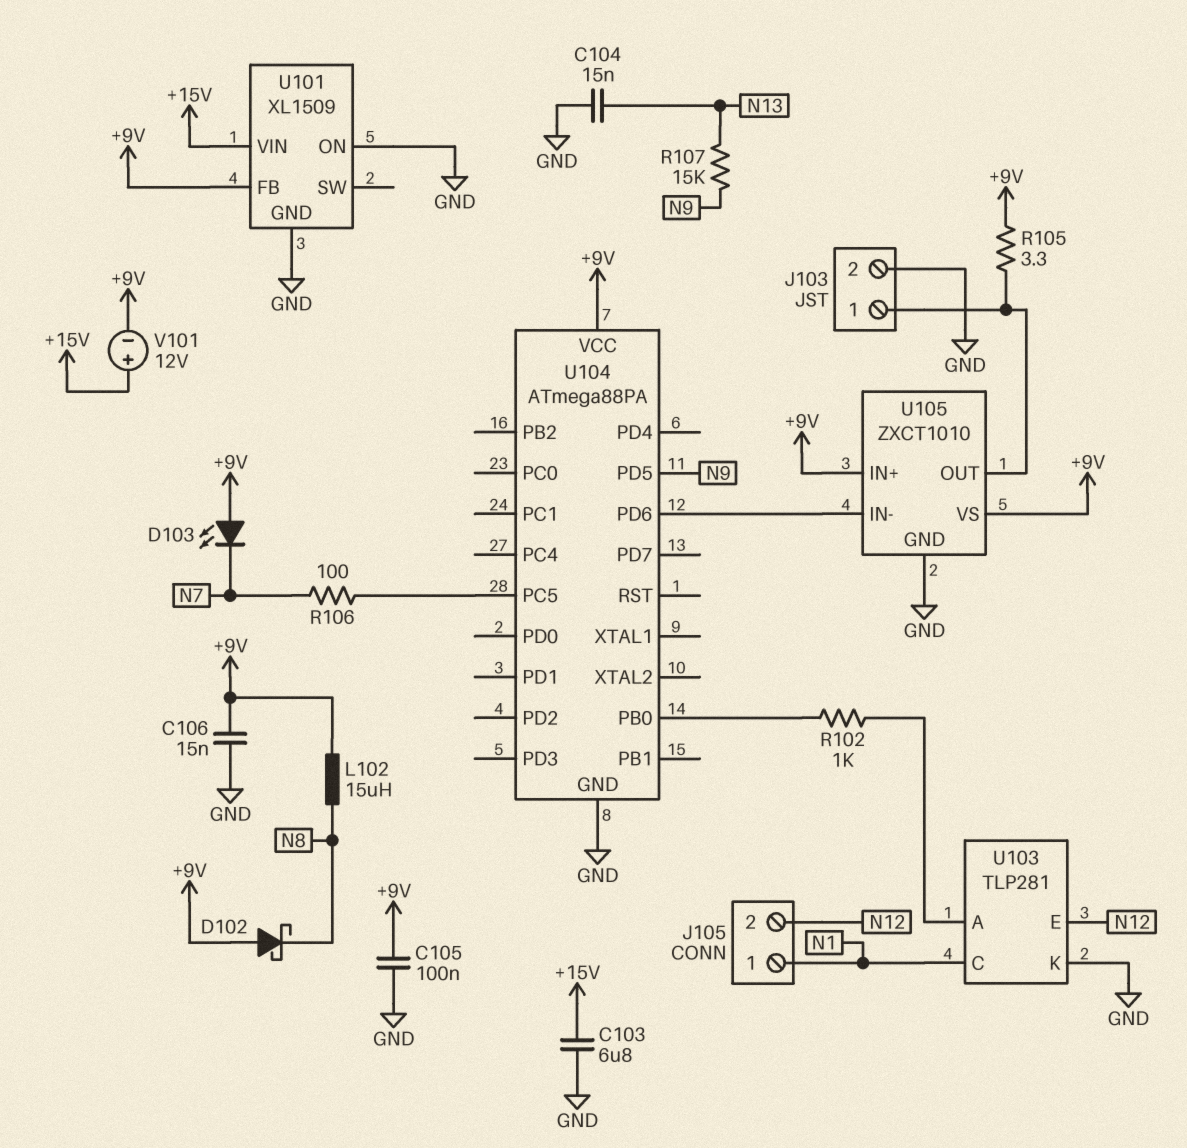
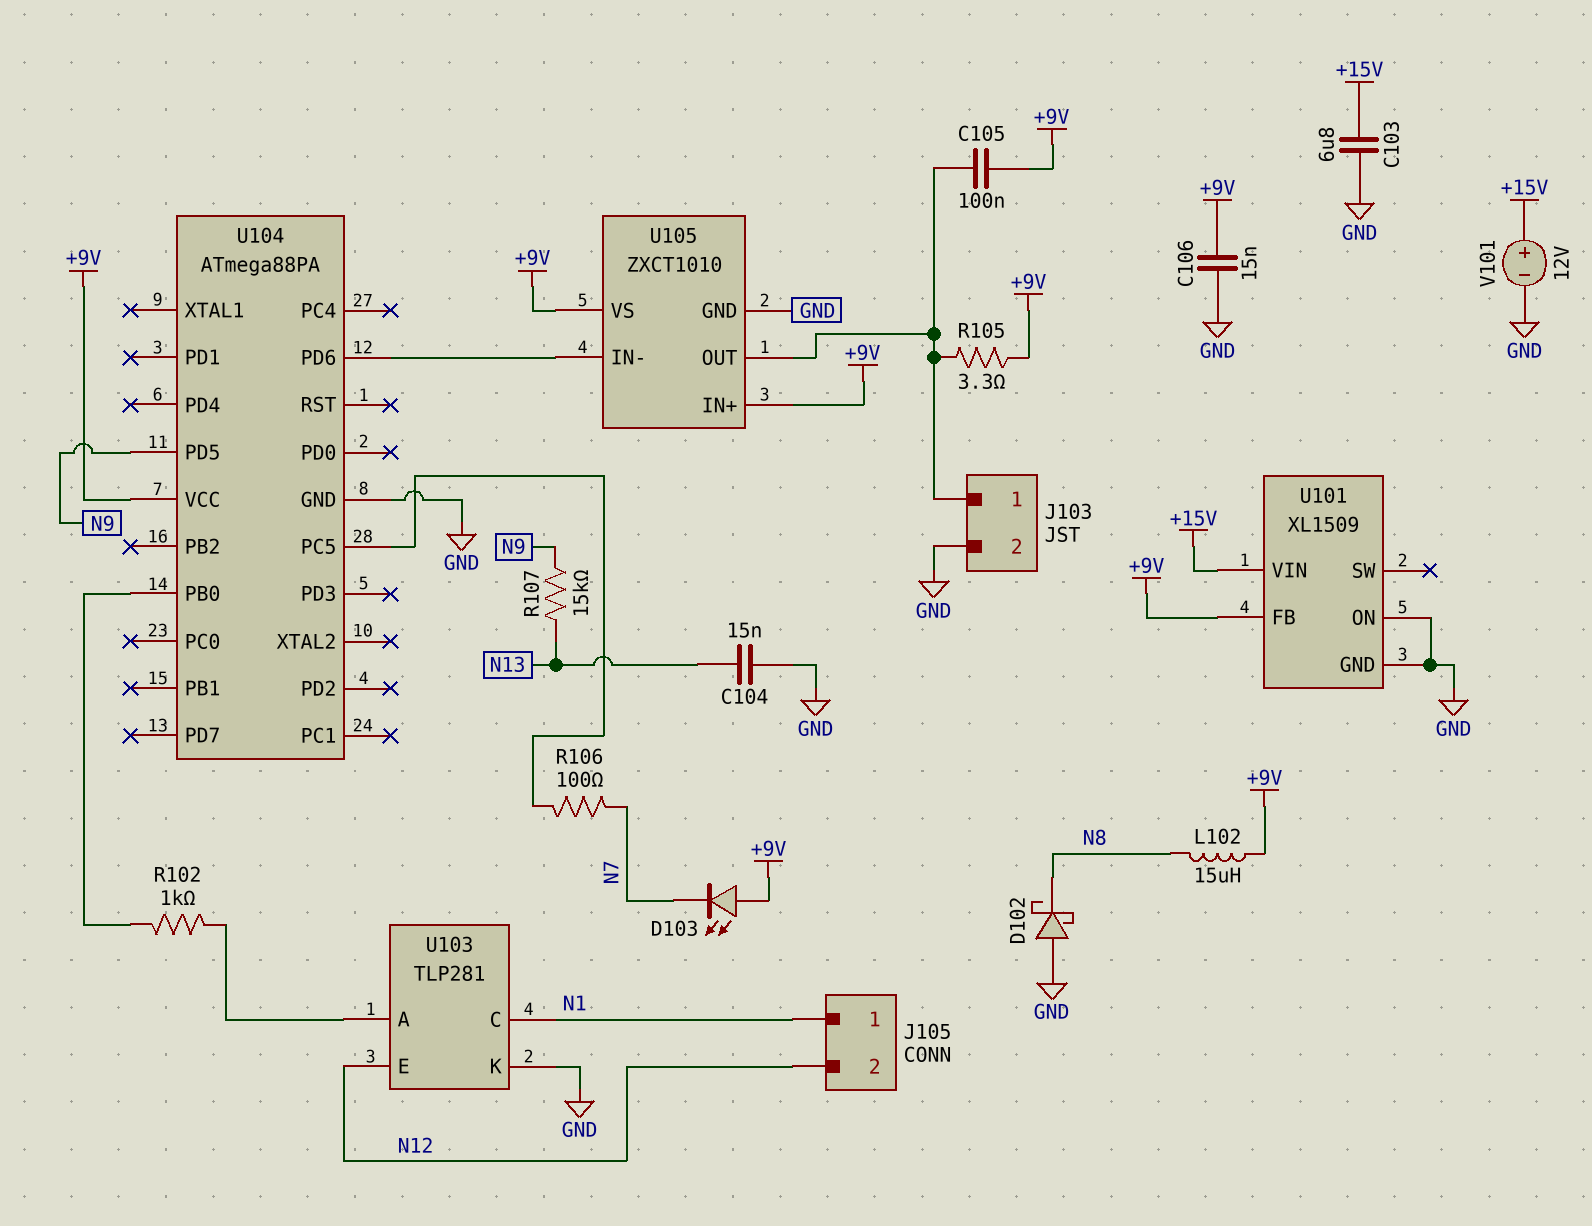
C105: 100nF (+9V, GND) -> 100nF (+9V, J103/1)
D102: schottky (A +9V, K N8) -> schottky (A GND, K N8)
V101: 12V (plus +15V, minus +9V) -> 12V (plus +15V, minus GND)

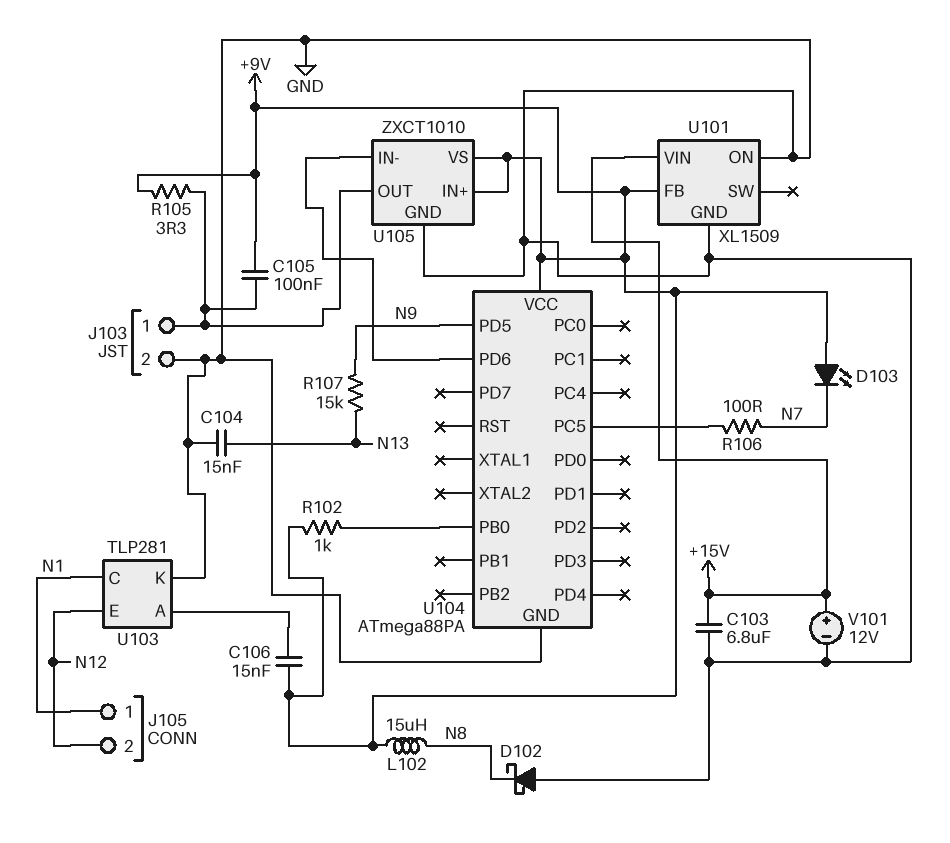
C106: 15nF (+9V, GND) -> 15nF (+9V, U103/A)
R102: 1k (U103/A, U104/PB0) -> 1k (+9V, U104/PB0)

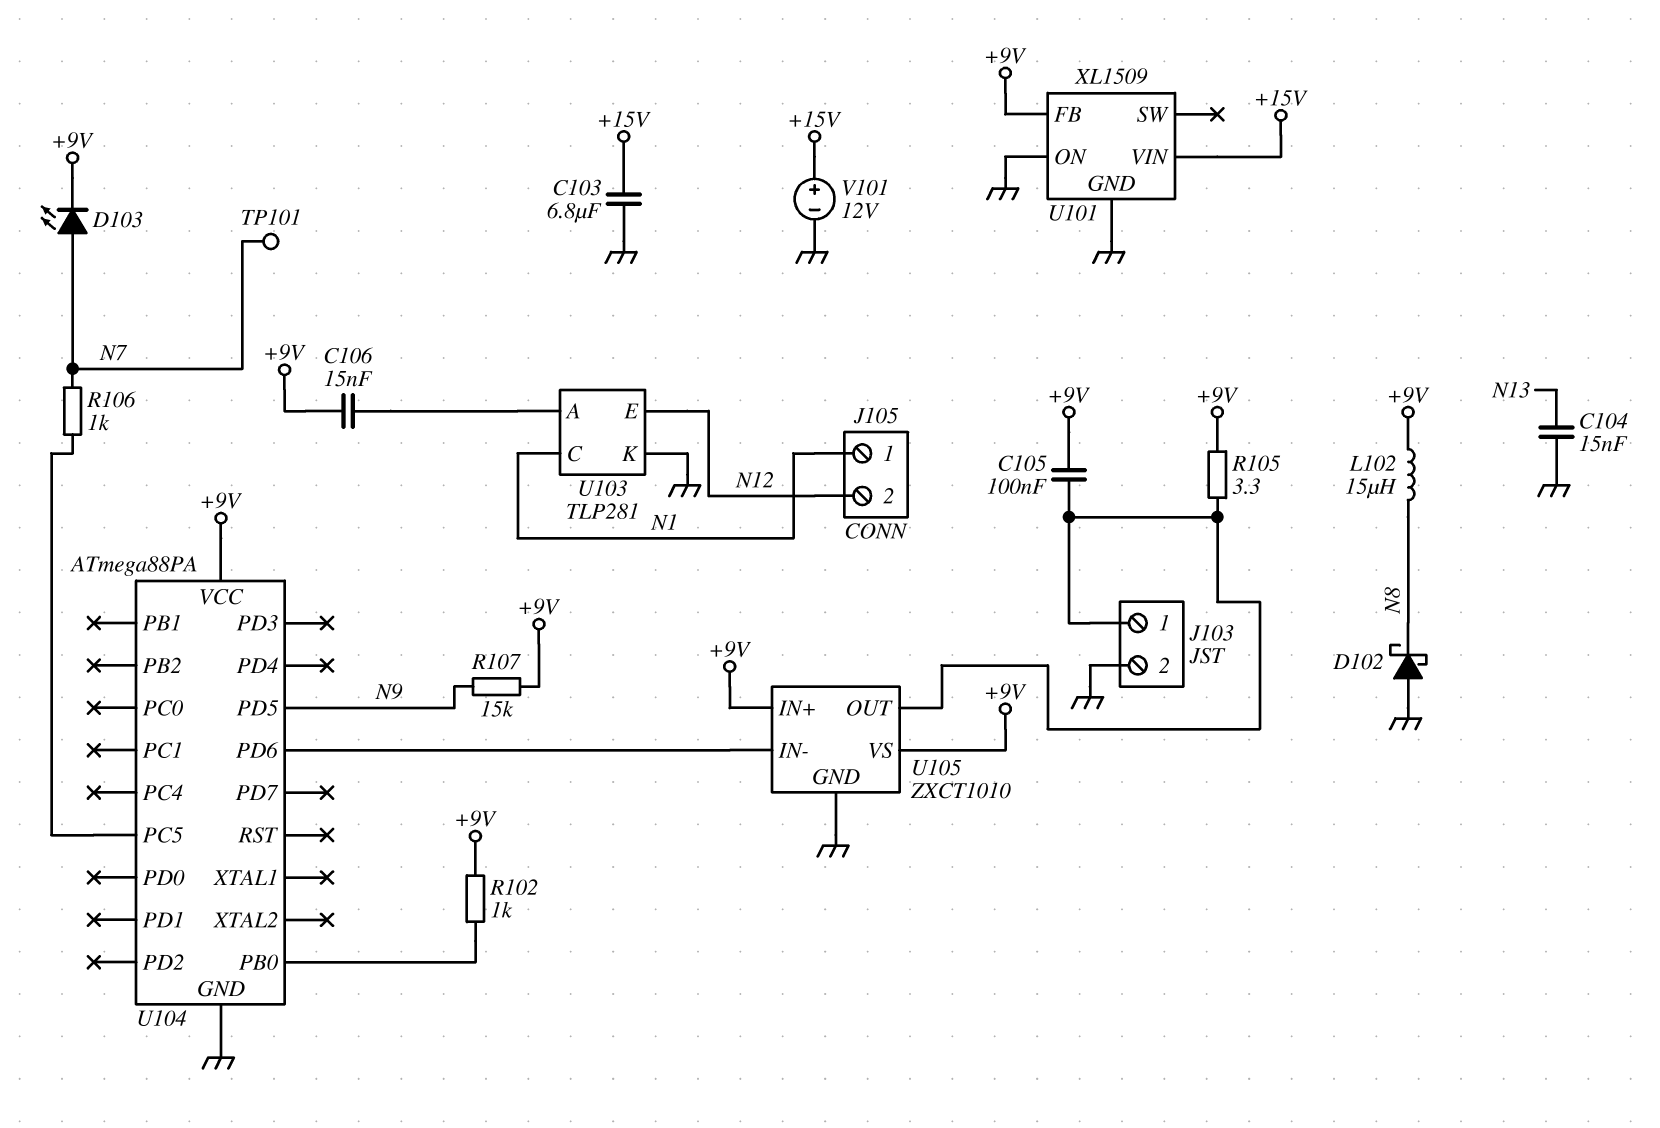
D103: LED (A +9V, K N7) -> LED (A N7, K +9V)
R106: 100 (N7, U104/PC5) -> 1k (N7, U104/PC5)
R107: 15k (N9, N13) -> 15k (+9V, N9)
TP101: none -> test point (N7)

